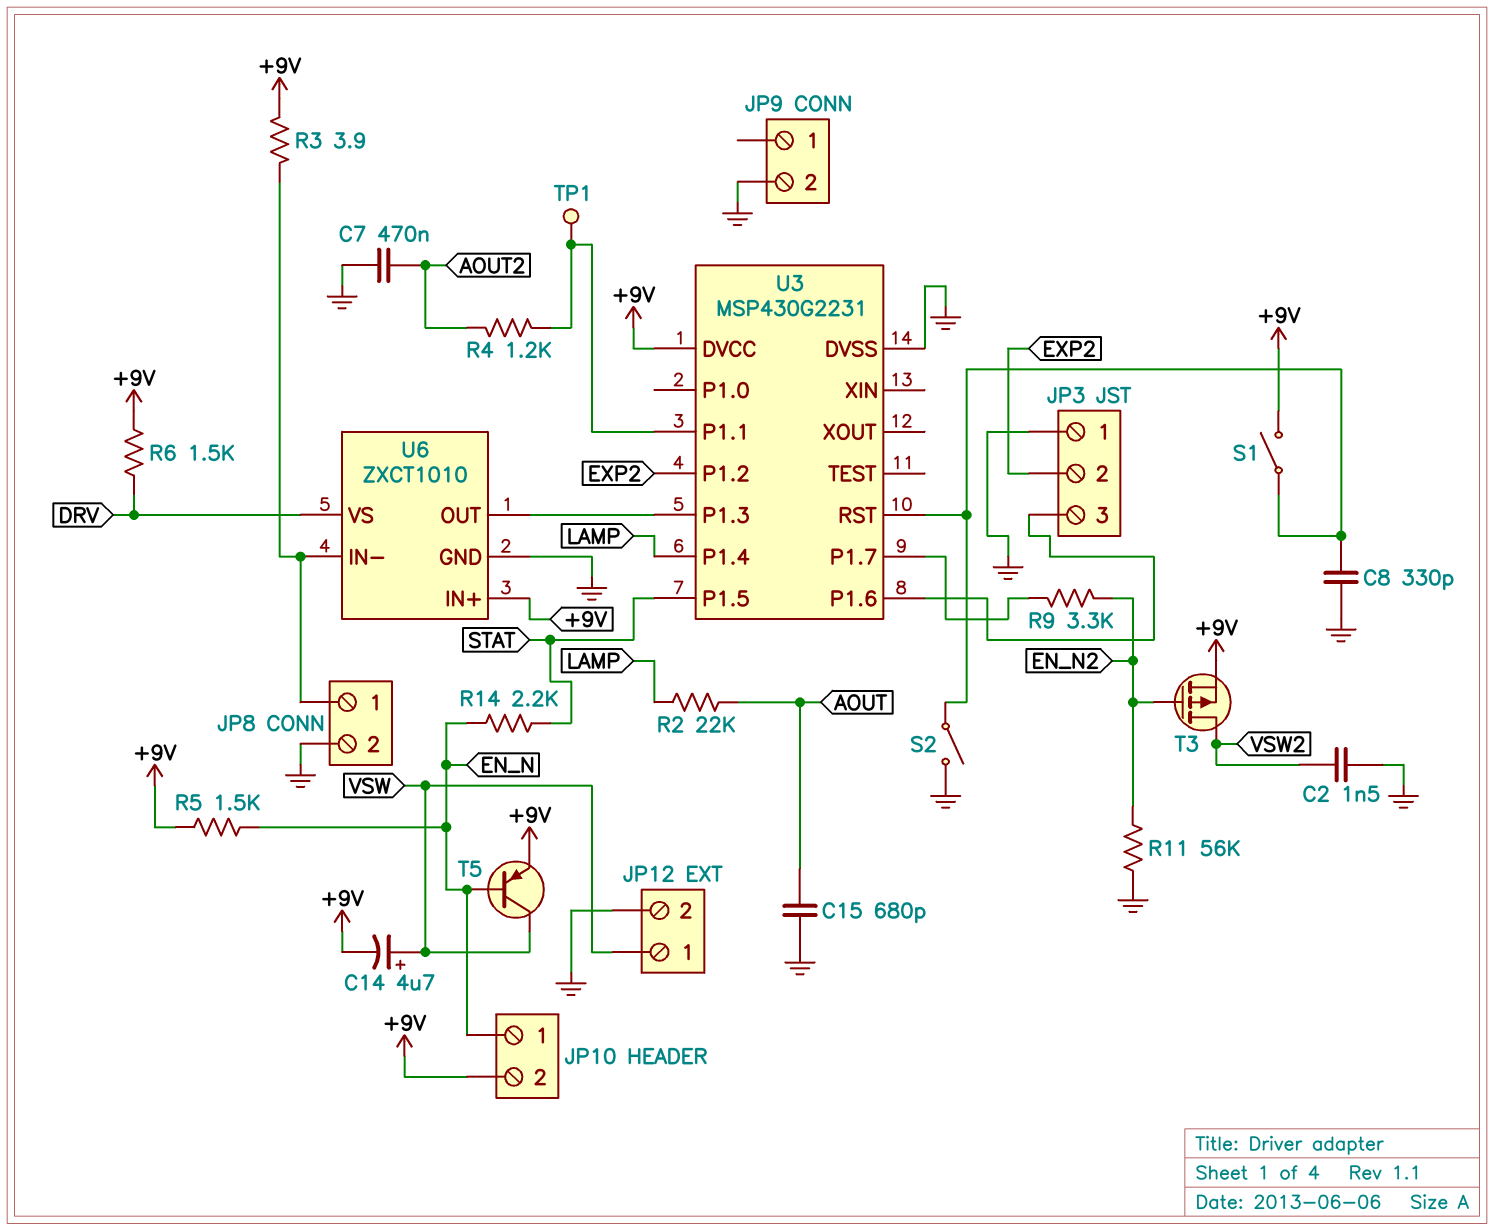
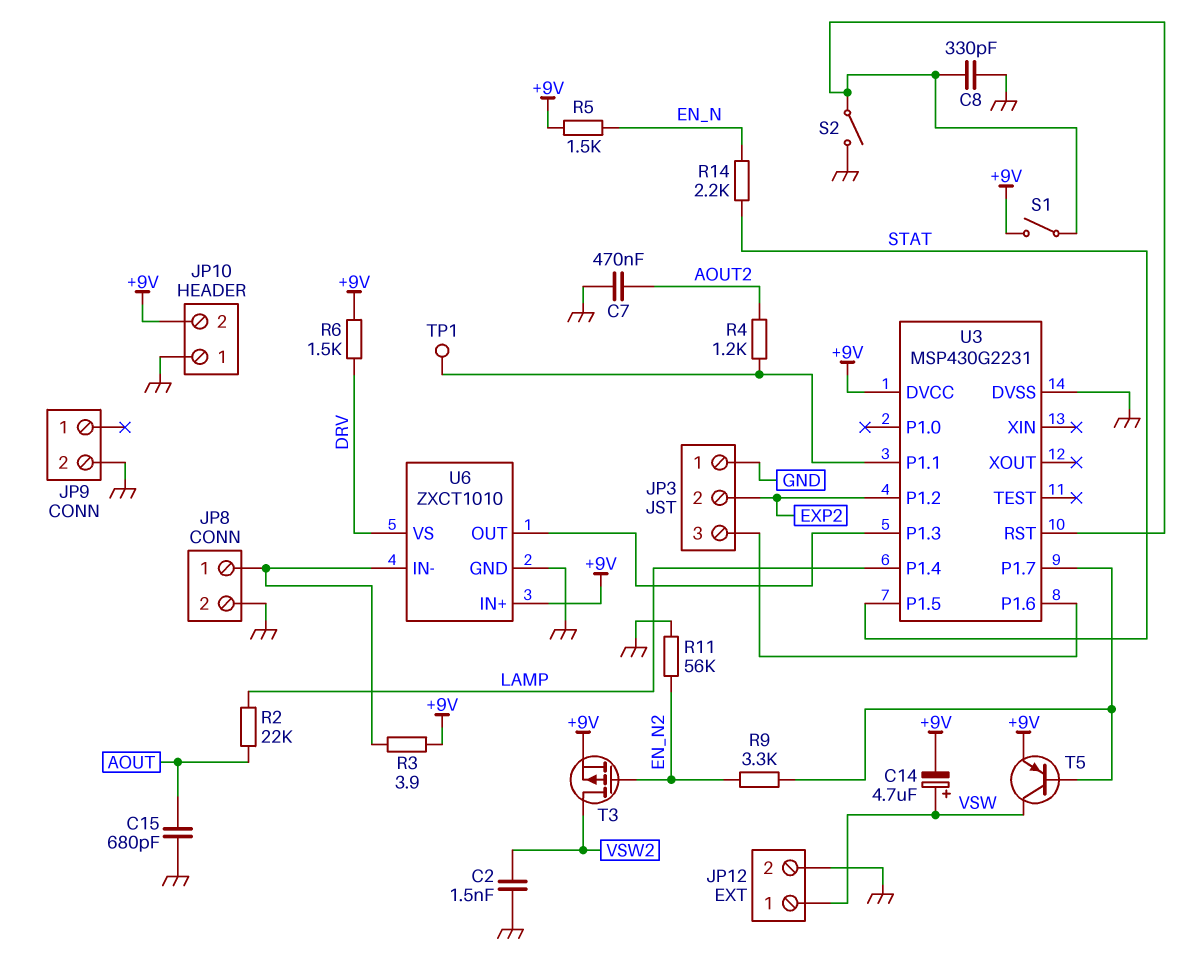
JP10 pin 1: EN_N -> GND
T5: PNP (B EN_N, C VSW, E +9V) -> PNP (B U3/P1.7, C VSW, E +9V)

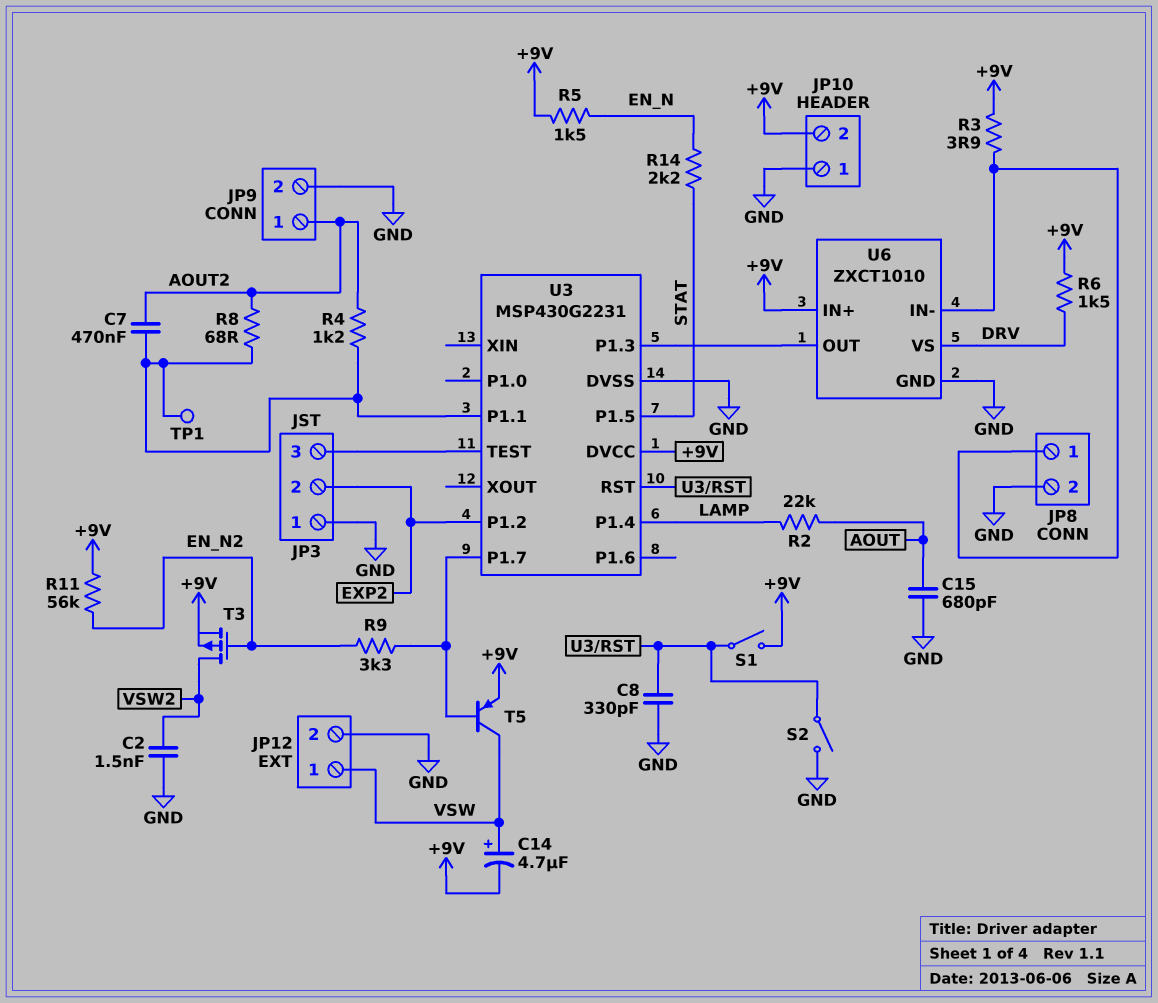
C7: 470nF (AOUT2, GND) -> 470nF (AOUT2, U3/P1.1)
JP9 pin 1: none -> AOUT2
R8: none -> 68 (AOUT2, U3/P1.1)
R11: 56k (EN_N2, GND) -> 56k (+9V, EN_N2)
U3 pin P1.6: JP3/3 -> none
U3 pin TEST: none -> JP3/3

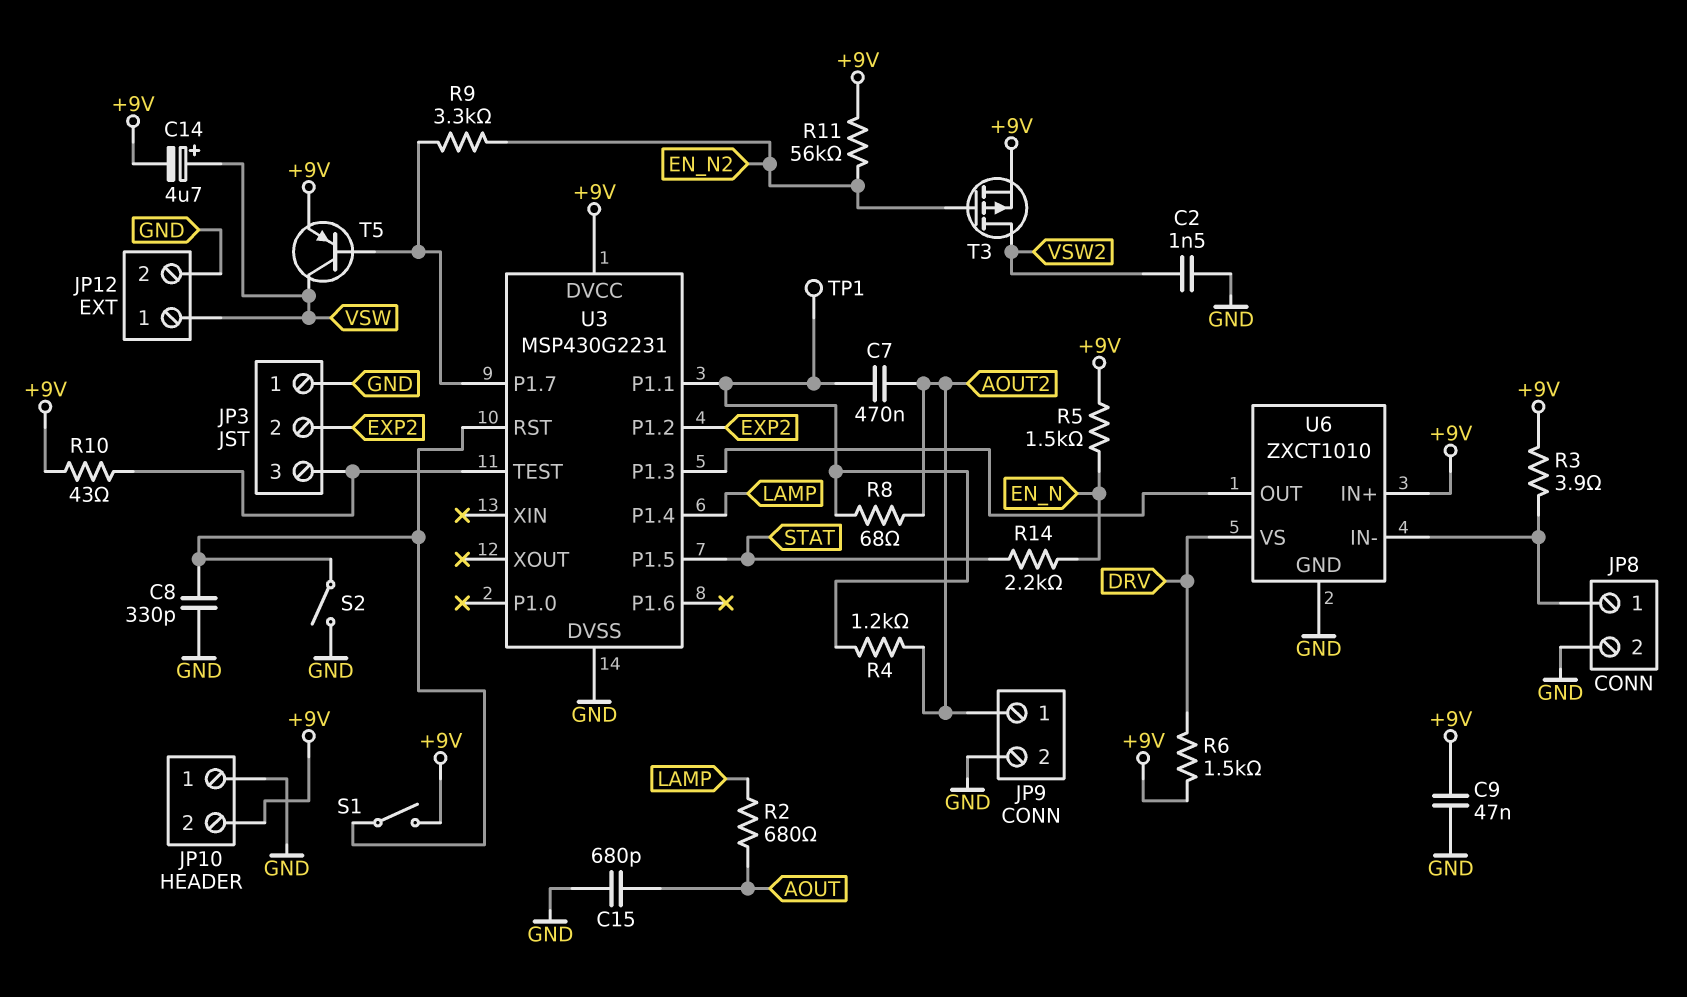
C9: none -> 47nF (+9V, GND)
R2: 22k (AOUT, LAMP) -> 680 (AOUT, LAMP)
R10: none -> 43 (+9V, JP3/3)

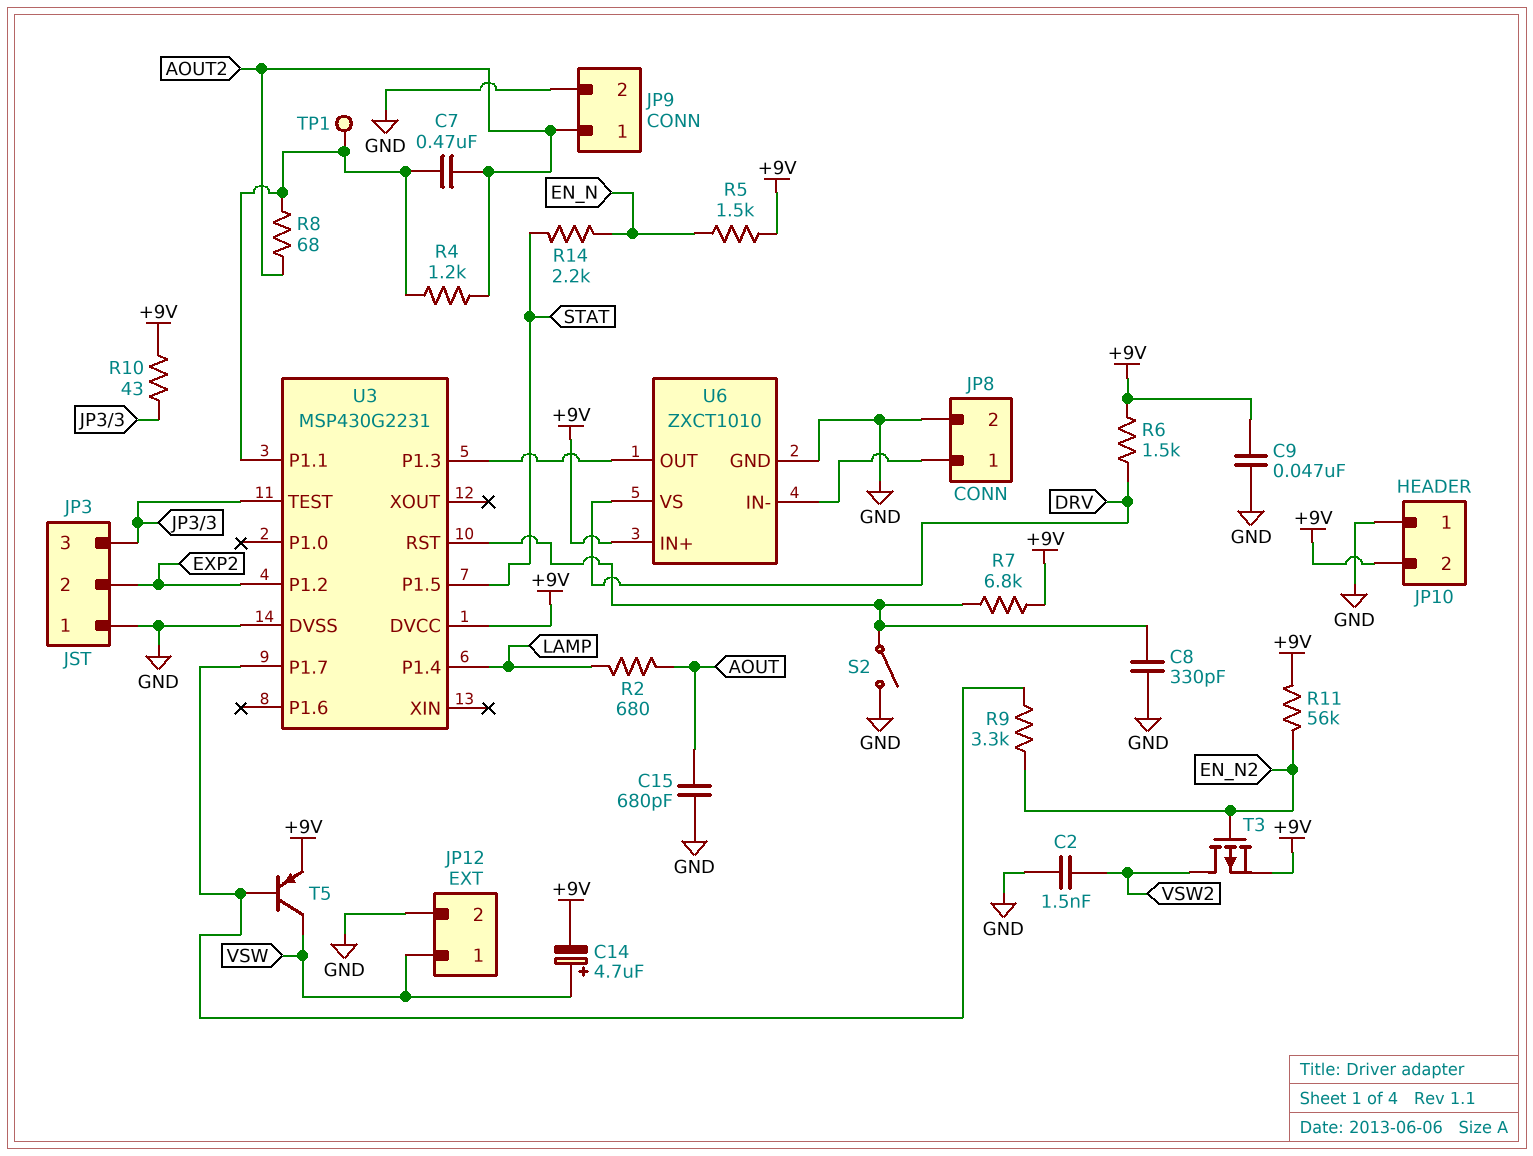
R3: 3.9 (+9V, JP8/1) -> none
R7: none -> 6.8k (+9V, U3/RST)
S1: switch (+9V, U3/RST) -> none

